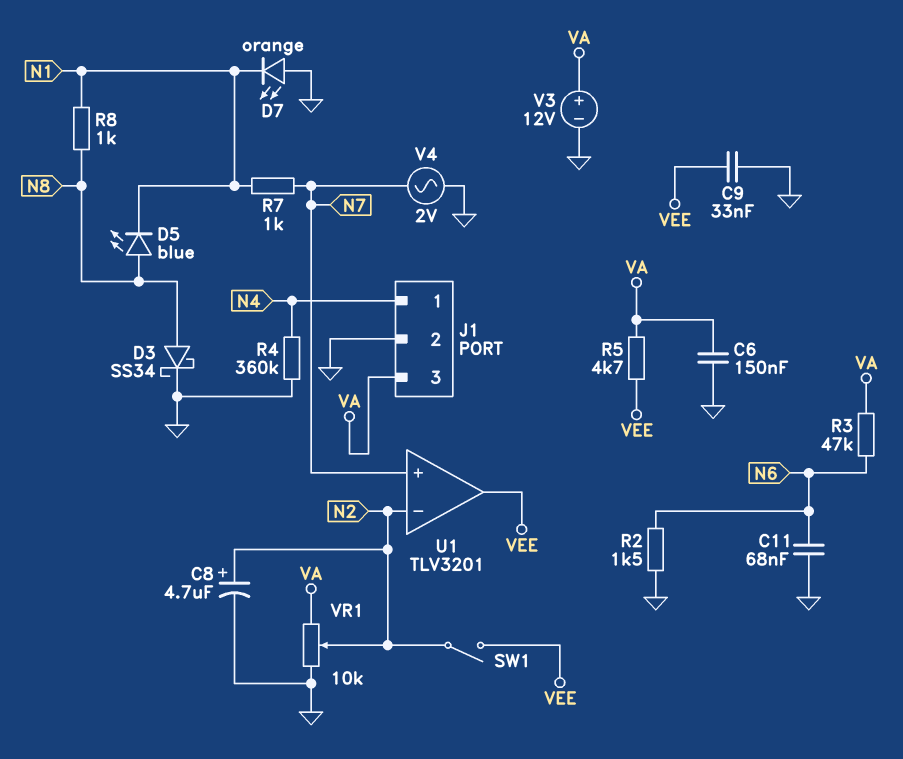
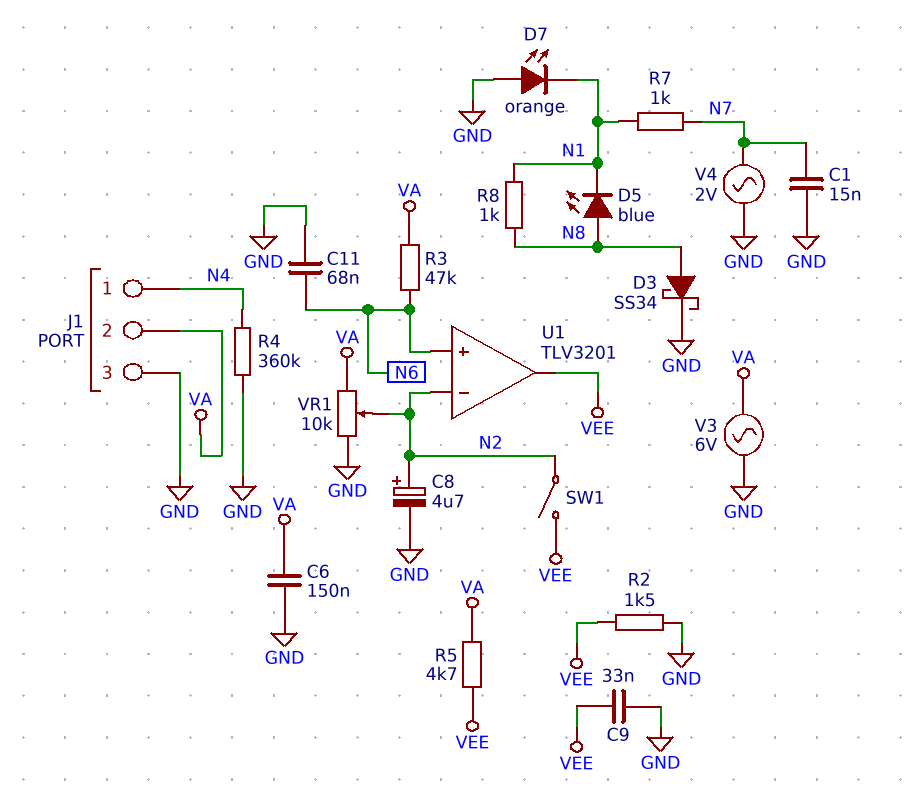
C1: none -> 15nF (GND, N7)
J1 pin 2: GND -> VA
J1 pin 3: VA -> GND
R2: 1.5k (GND, N6) -> 1.5k (GND, VEE)
U1 pin in+: N7 -> N6
V3: 12V (plus VA, minus GND) -> AC 6V (GND, VA)

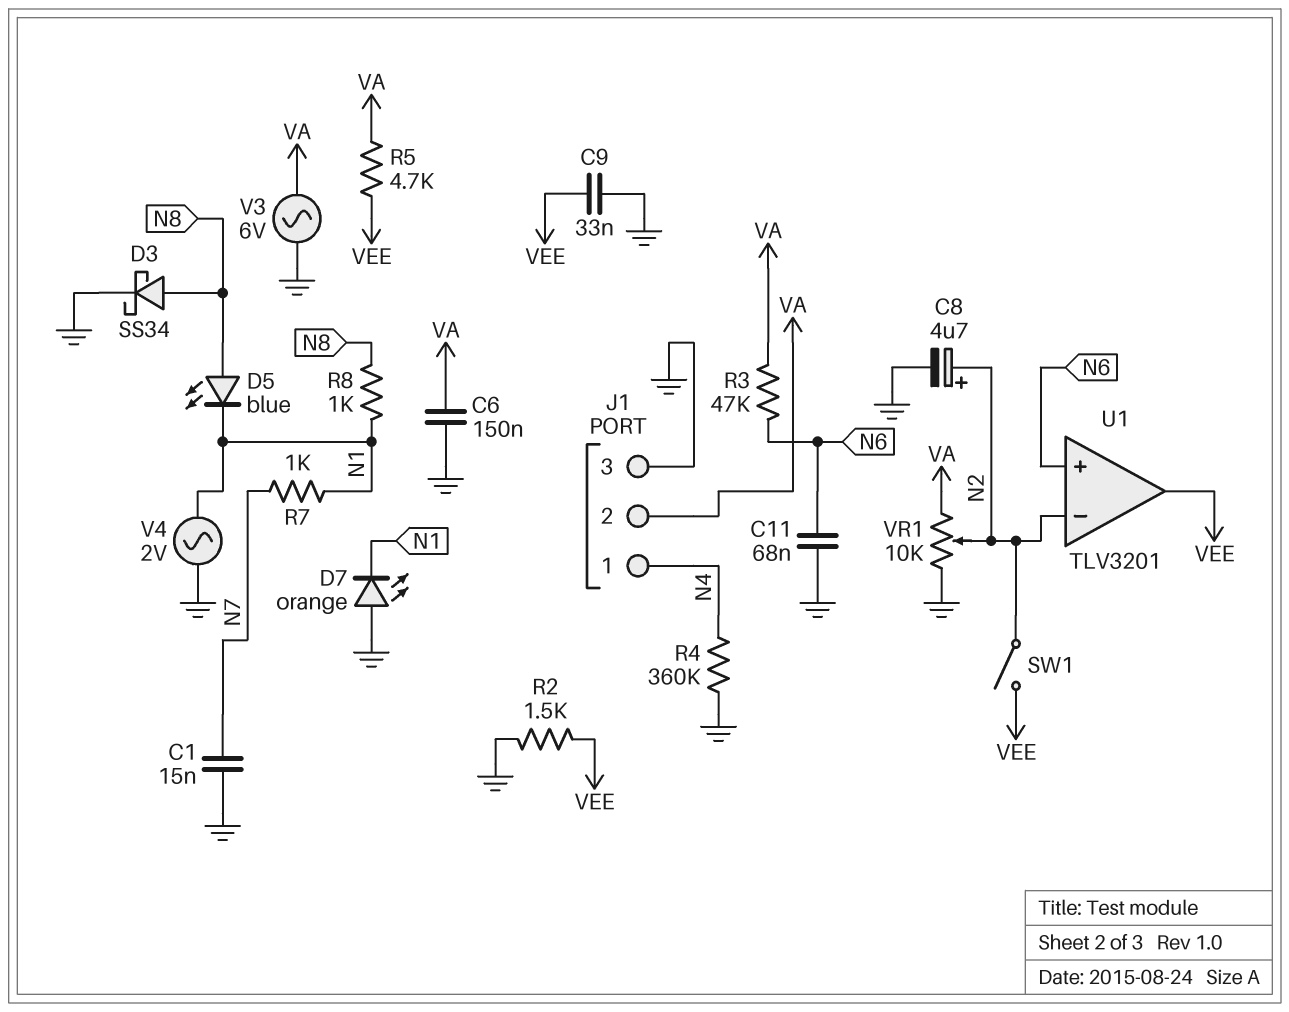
V4: AC 2V (GND, N7) -> AC 2V (GND, N1)

